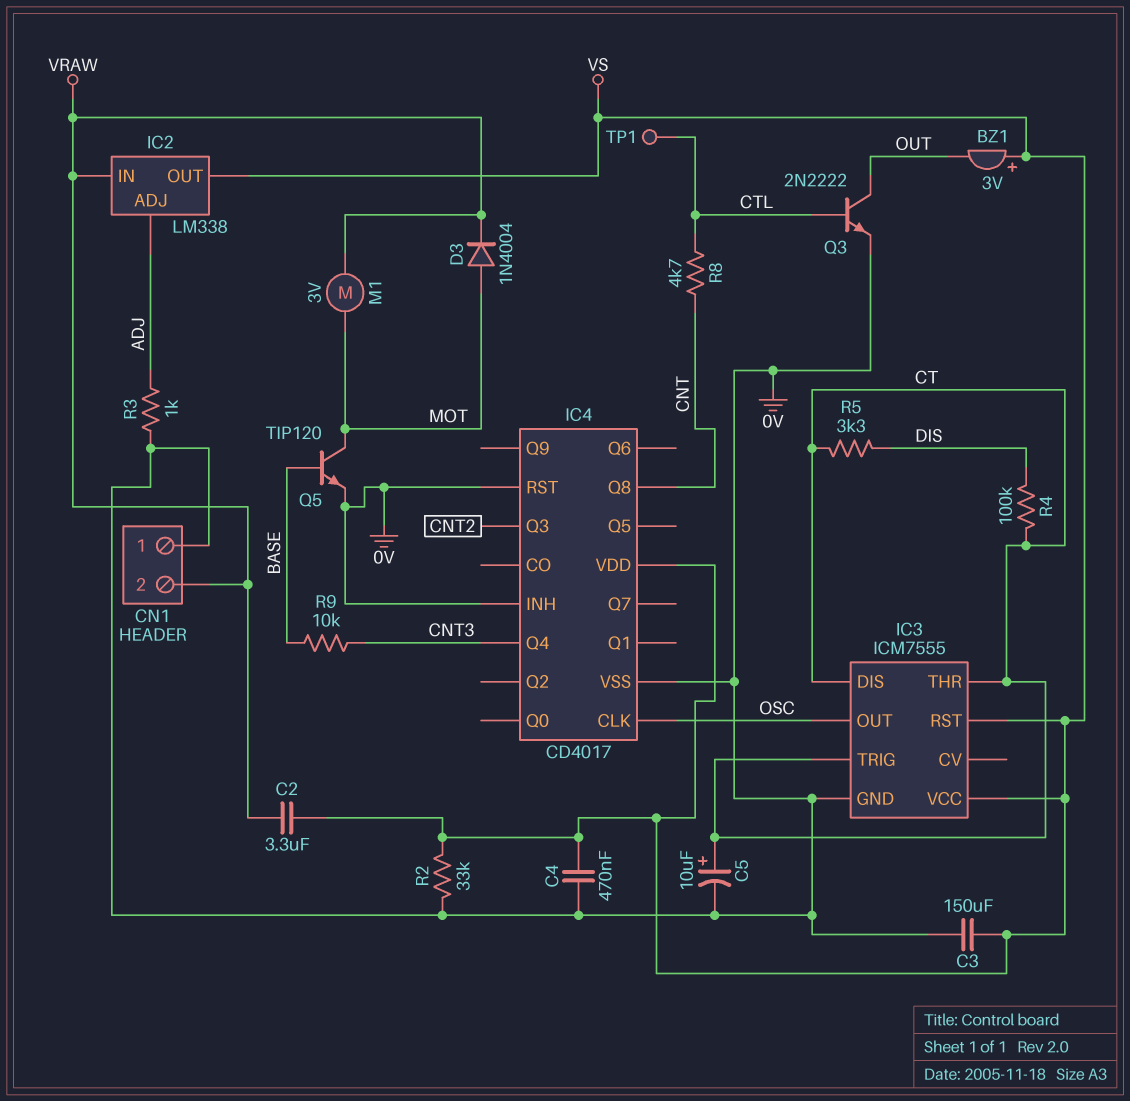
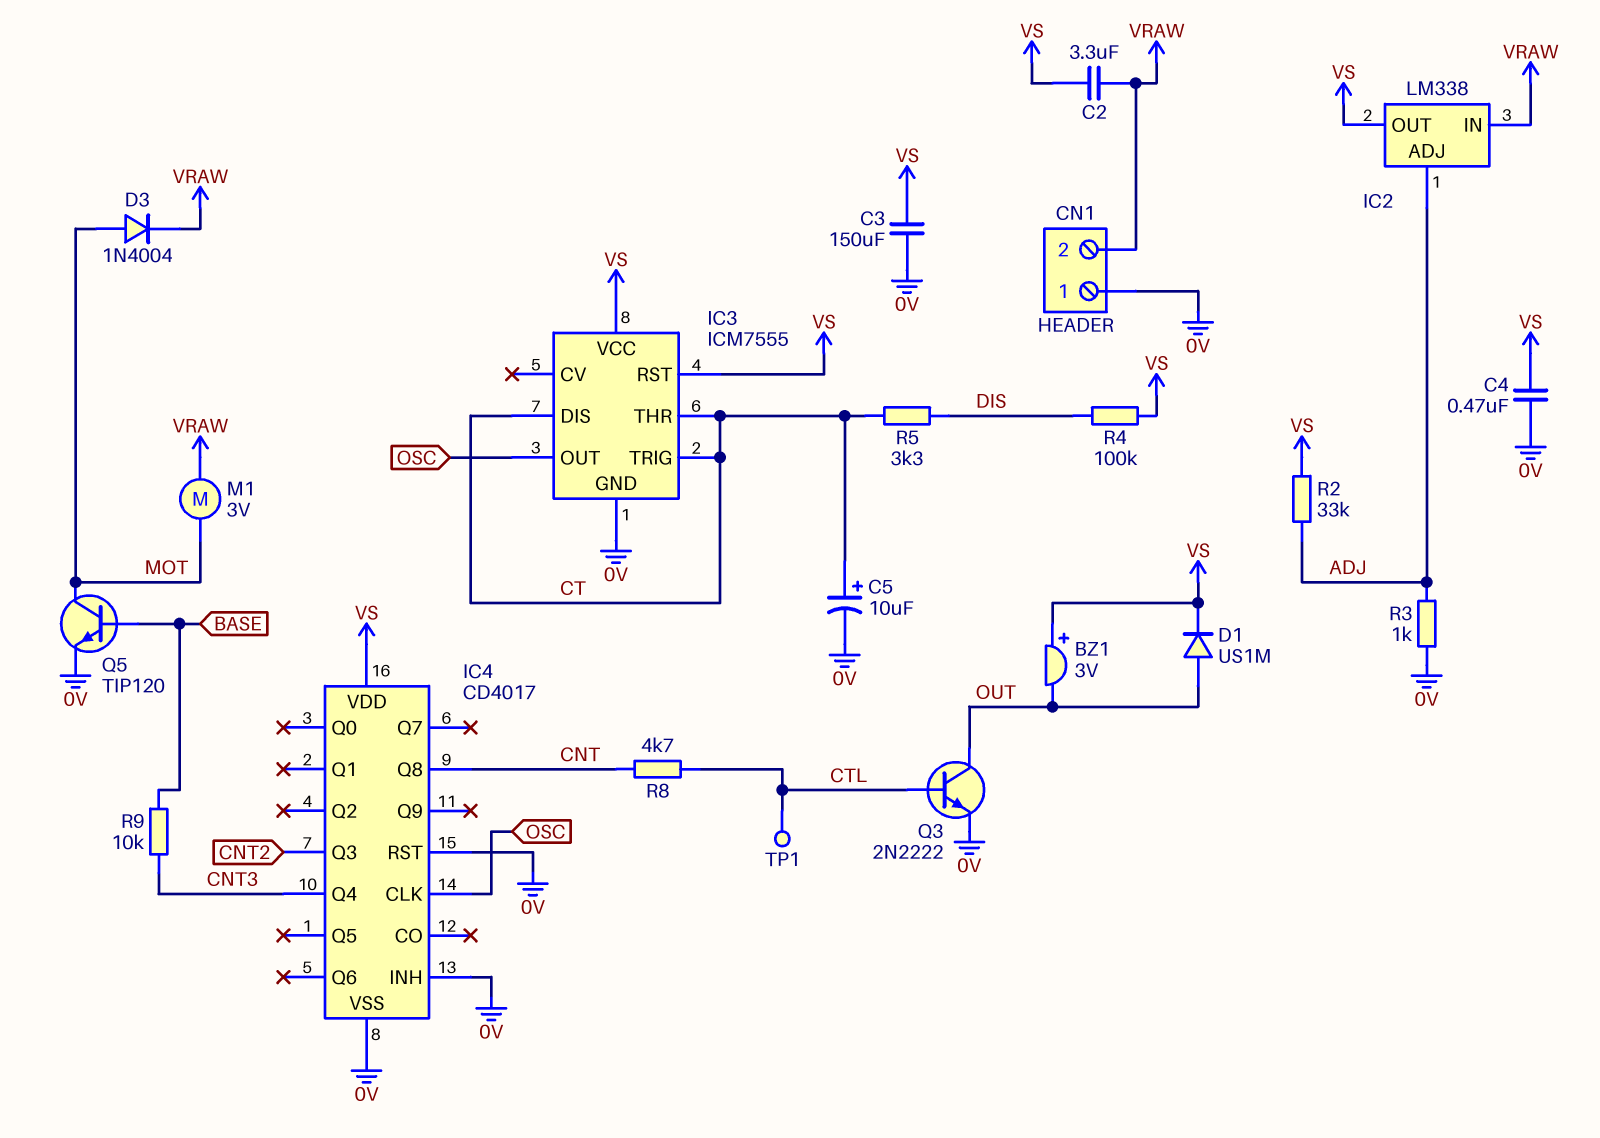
D1: none -> diode US1M (A OUT, K VS)
R2: 33k (0V, VS) -> 33k (ADJ, VS)
R4: 100k (CT, DIS) -> 100k (DIS, VS)

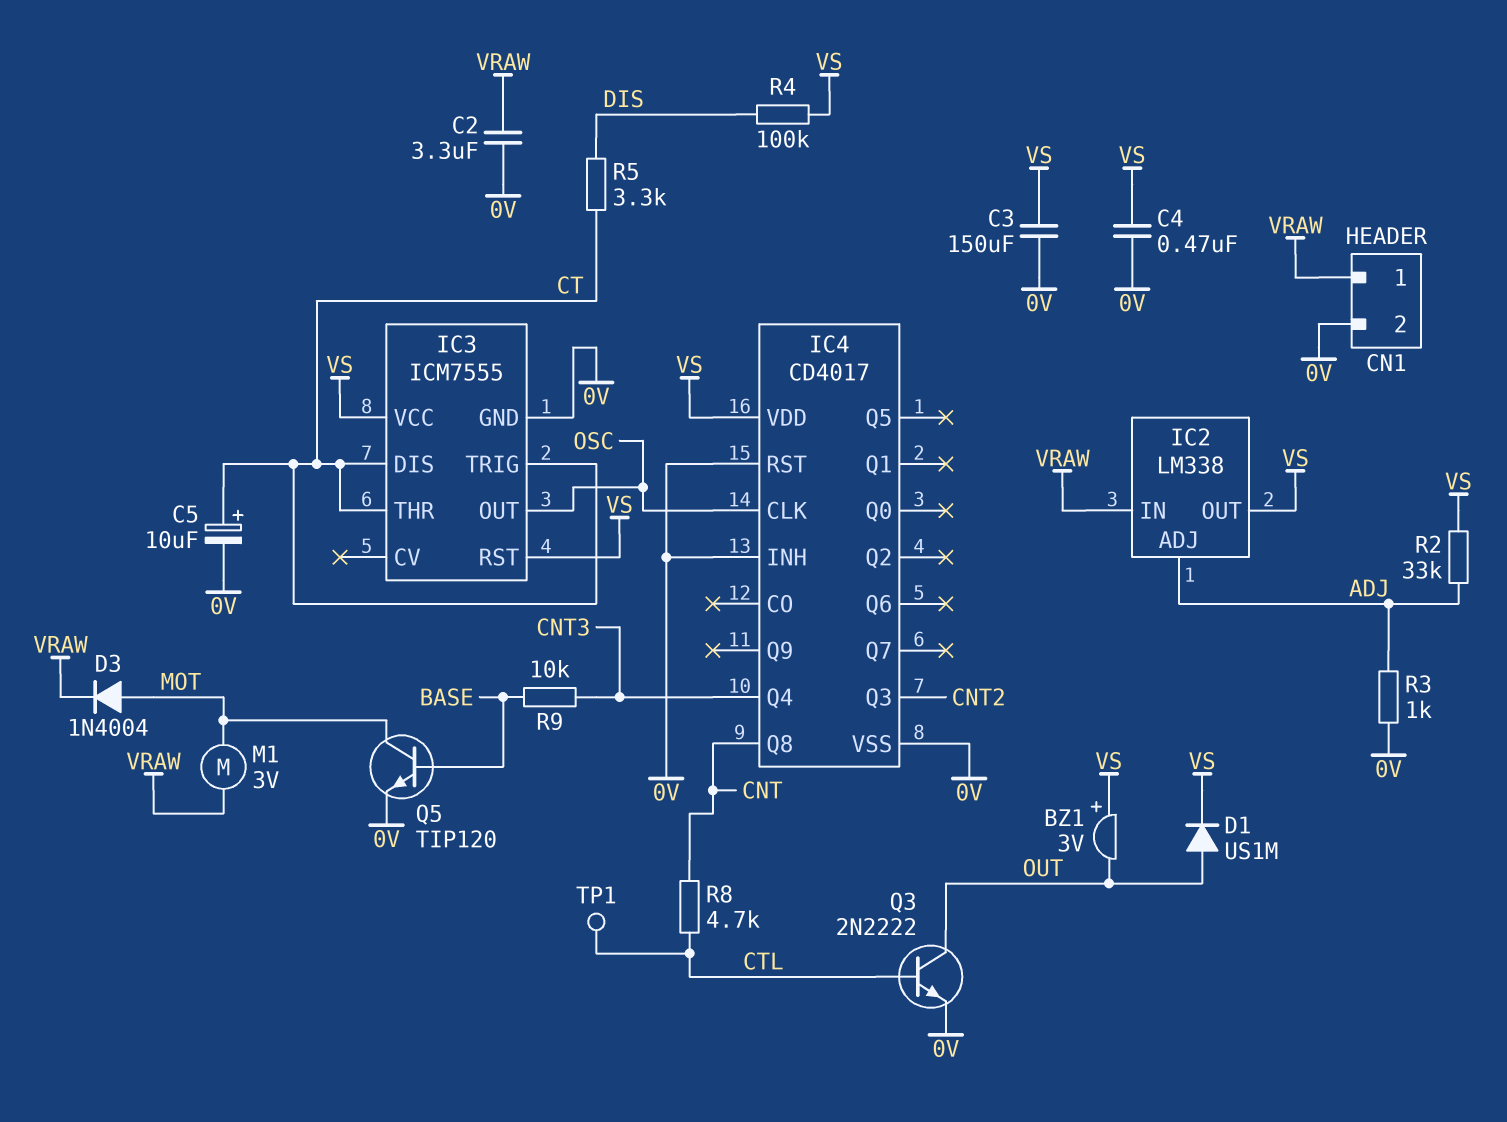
C2: 3.3uF (VRAW, VS) -> 3.3uF (0V, VRAW)
CN1 pin 1: 0V -> VRAW
CN1 pin 2: VRAW -> 0V

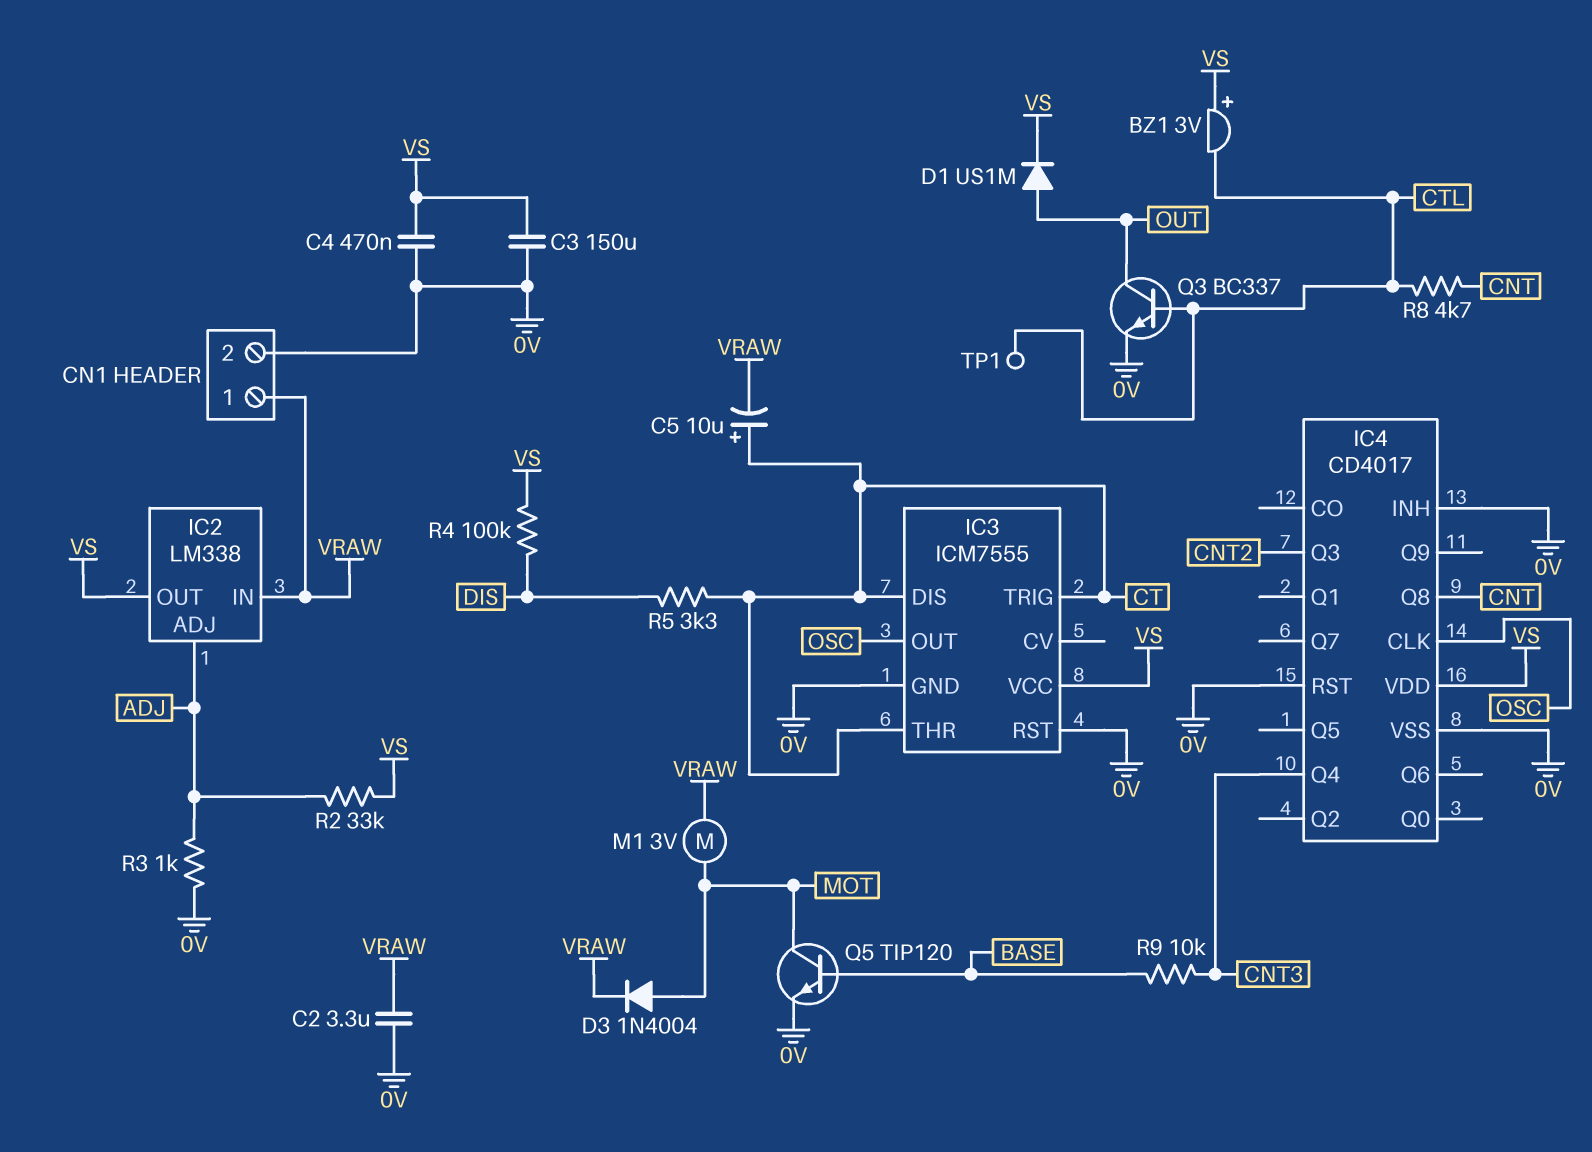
BZ1: buzzer 3V (plus VS, minus OUT) -> buzzer 3V (plus VS, minus CTL)
C5: 10uF (plus CT, minus 0V) -> 10uF (plus CT, minus VRAW)
IC3 pin RST: VS -> 0V
Q3: NPN 2N2222 (B CTL, C OUT, E 0V) -> NPN BC337 (B CTL, C OUT, E 0V)

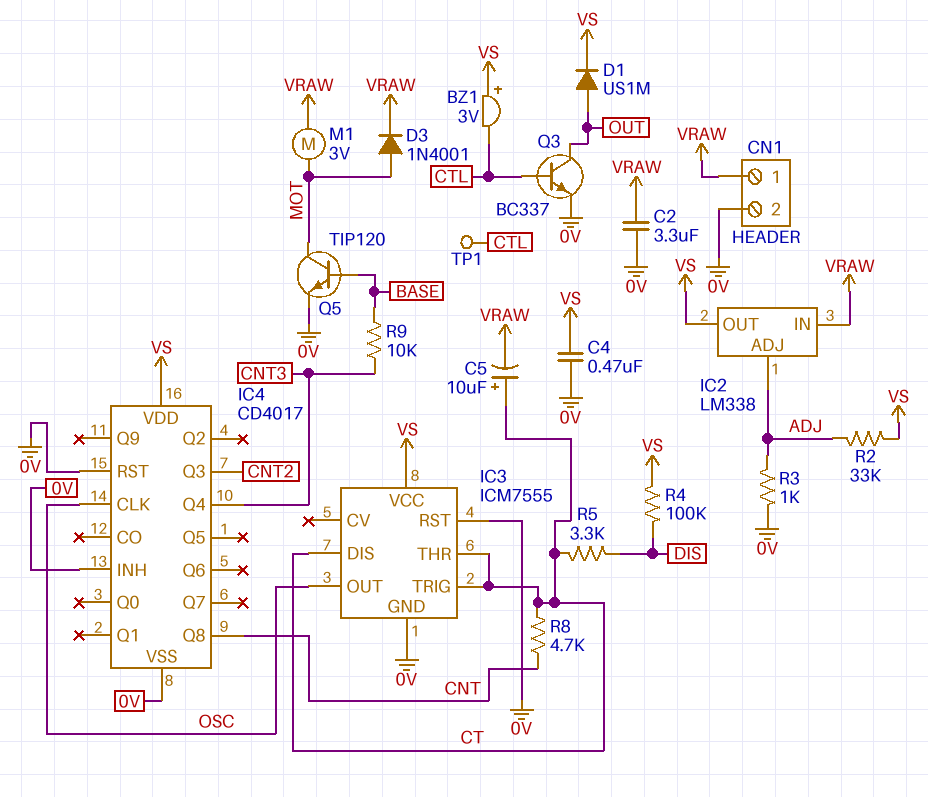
C3: 150uF (0V, VS) -> none
D3: diode 1N4004 (A MOT, K VRAW) -> diode 1N4001 (A MOT, K VRAW)
R8: 4.7k (CNT, CTL) -> 4.7k (CNT, CT)

